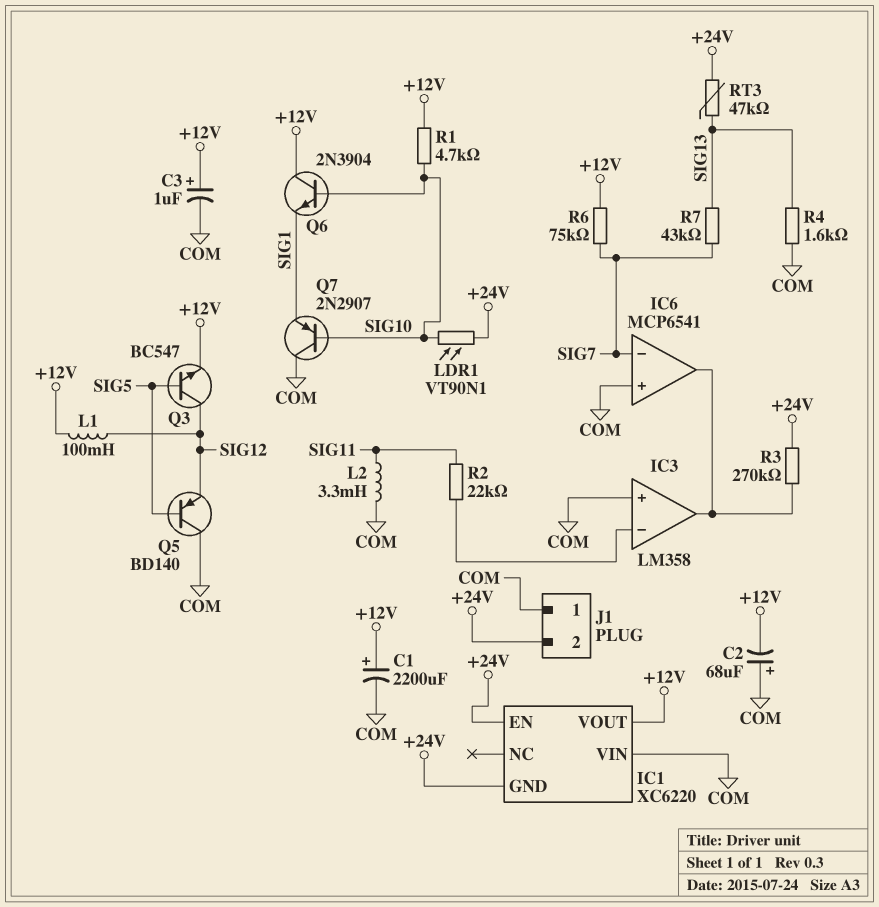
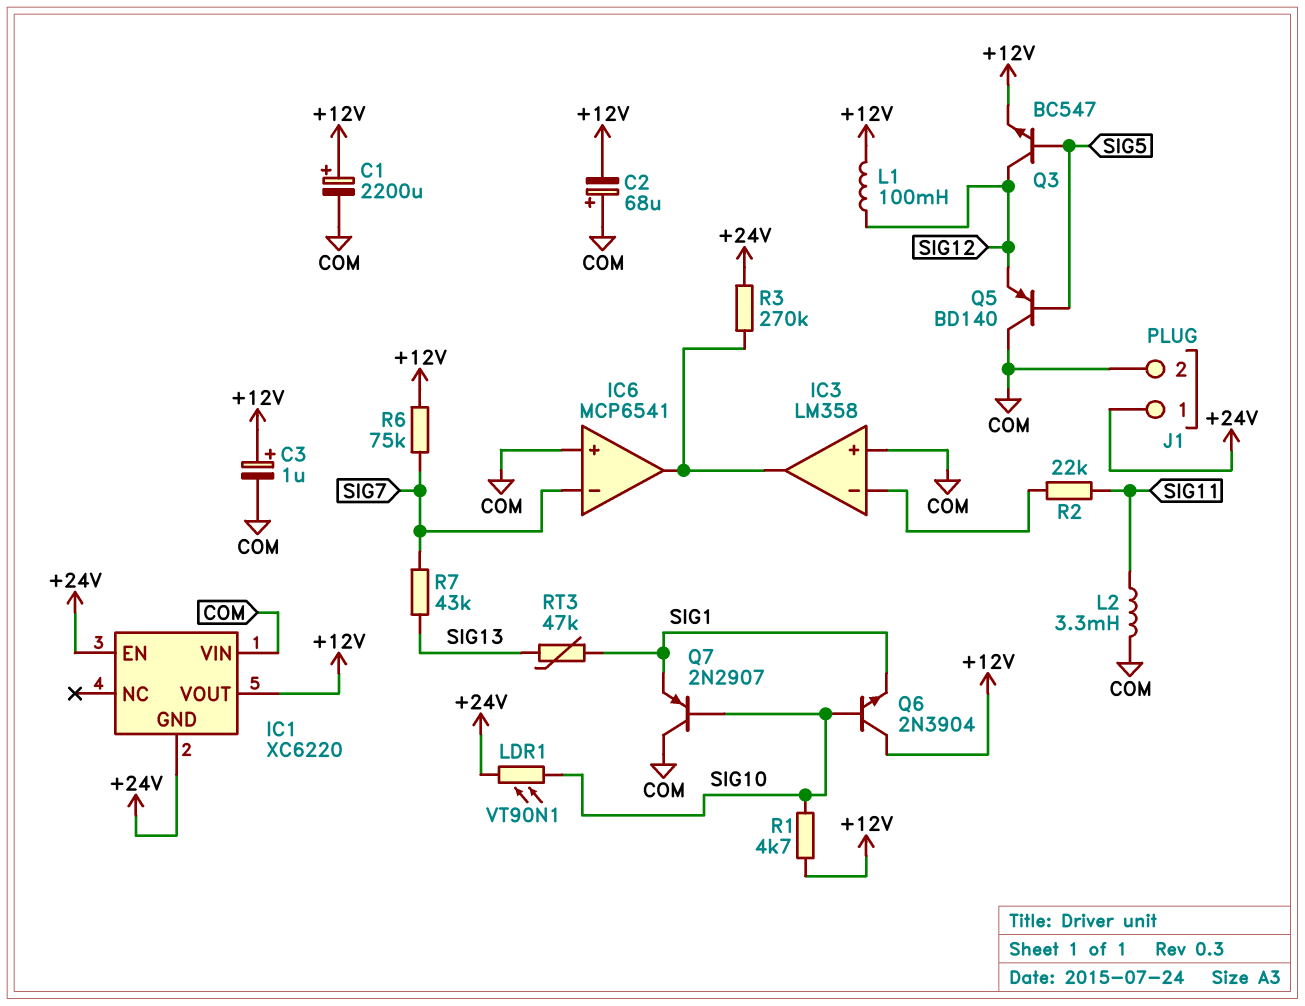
J1 pin 1: COM -> +24V
J1 pin 2: +24V -> COM
R4: 1.6k (COM, SIG13) -> none
RT3: 47k (+24V, SIG13) -> 47k (SIG1, SIG13)

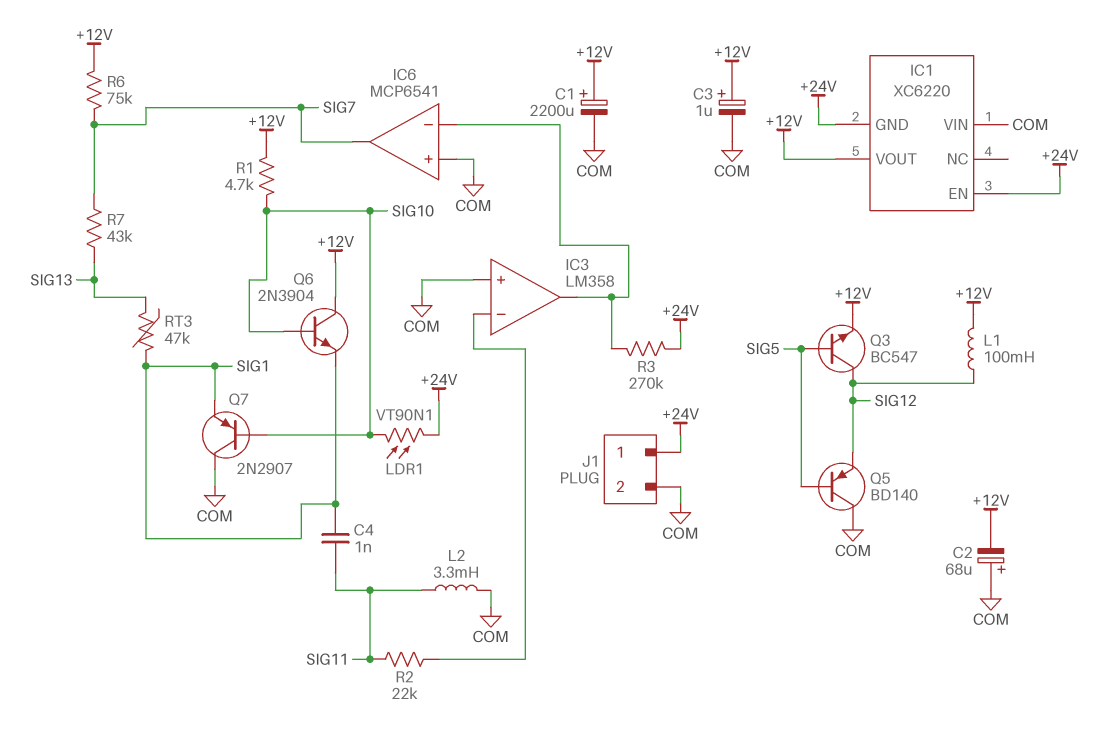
C4: none -> 1nF (SIG1, SIG11)
IC6 pin in-: SIG7 -> IC3/out
IC6 pin out: IC3/out -> SIG7

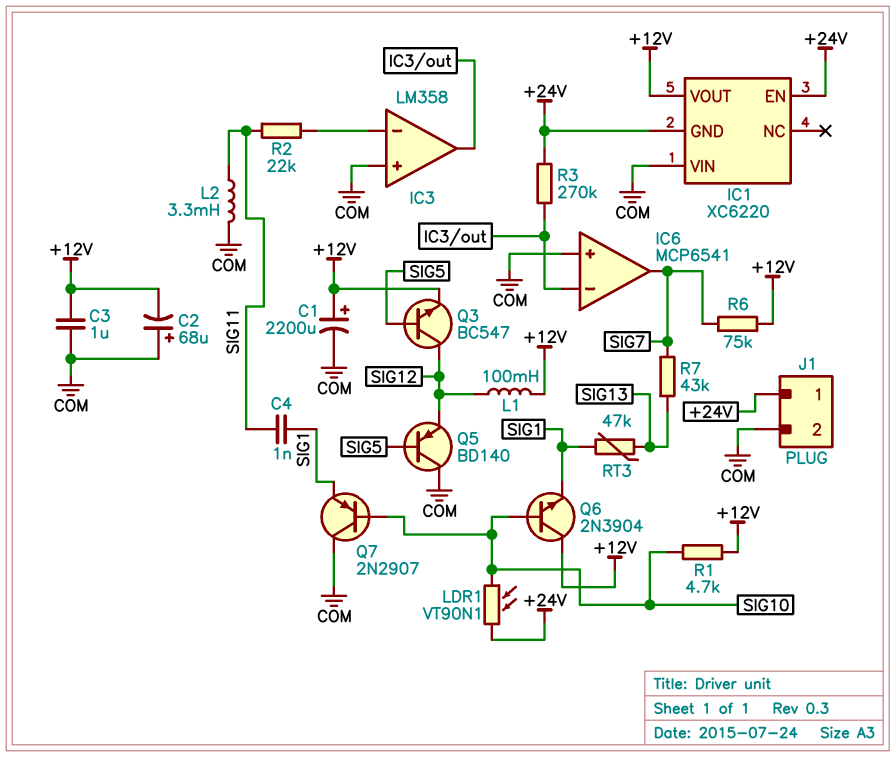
C3: 1uF (plus +12V, minus COM) -> 1uF (+12V, COM)

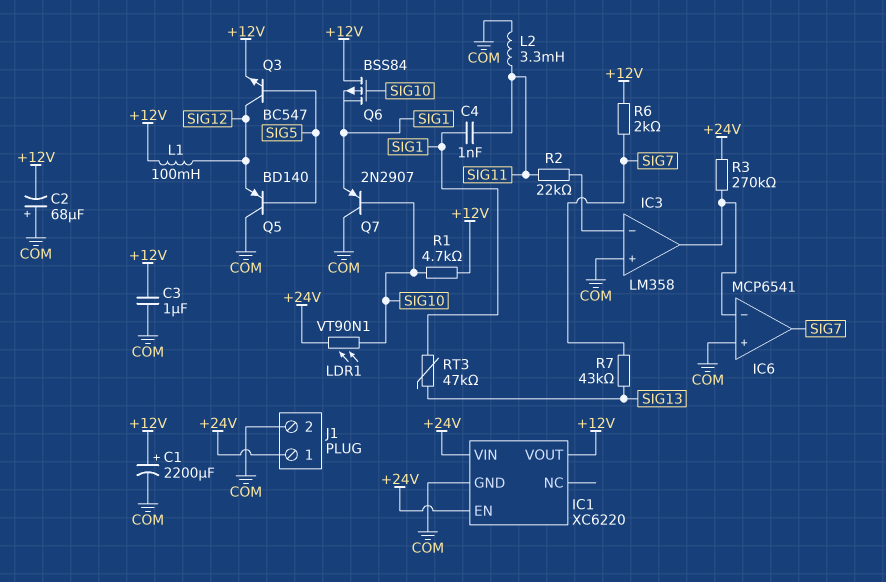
IC1 pin GND: +24V -> COM
IC1 pin VIN: COM -> +24V
Q6: NPN 2N3904 (B SIG10, C +12V, E SIG1) -> PMOS BSS84 (G SIG10, D +12V, S SIG1)
R6: 75k (+12V, SIG7) -> 2k (+12V, SIG7)

